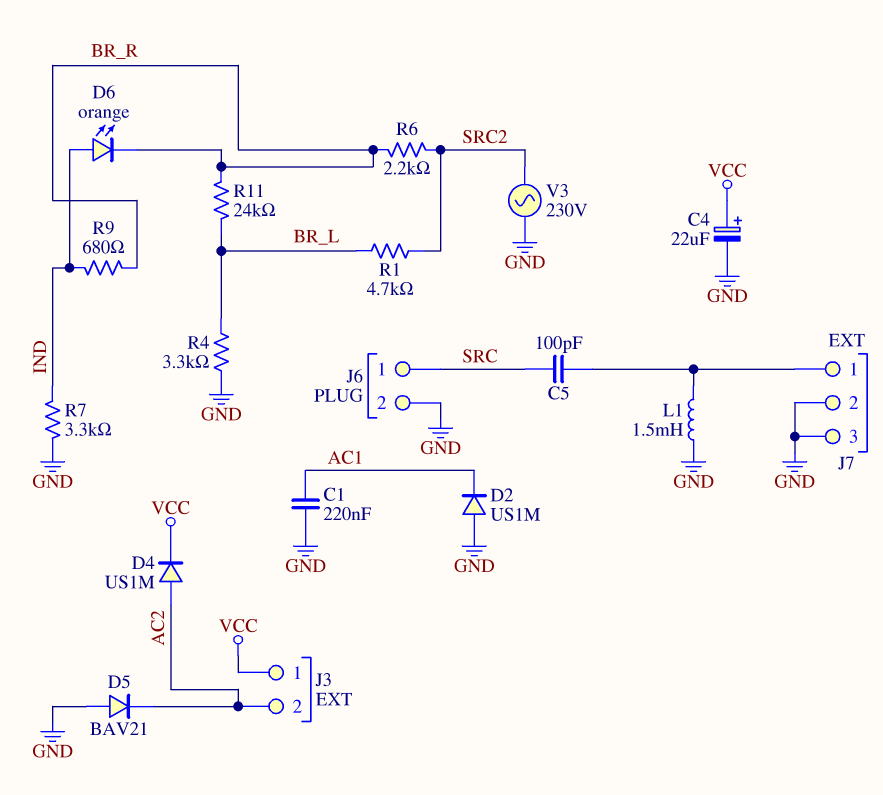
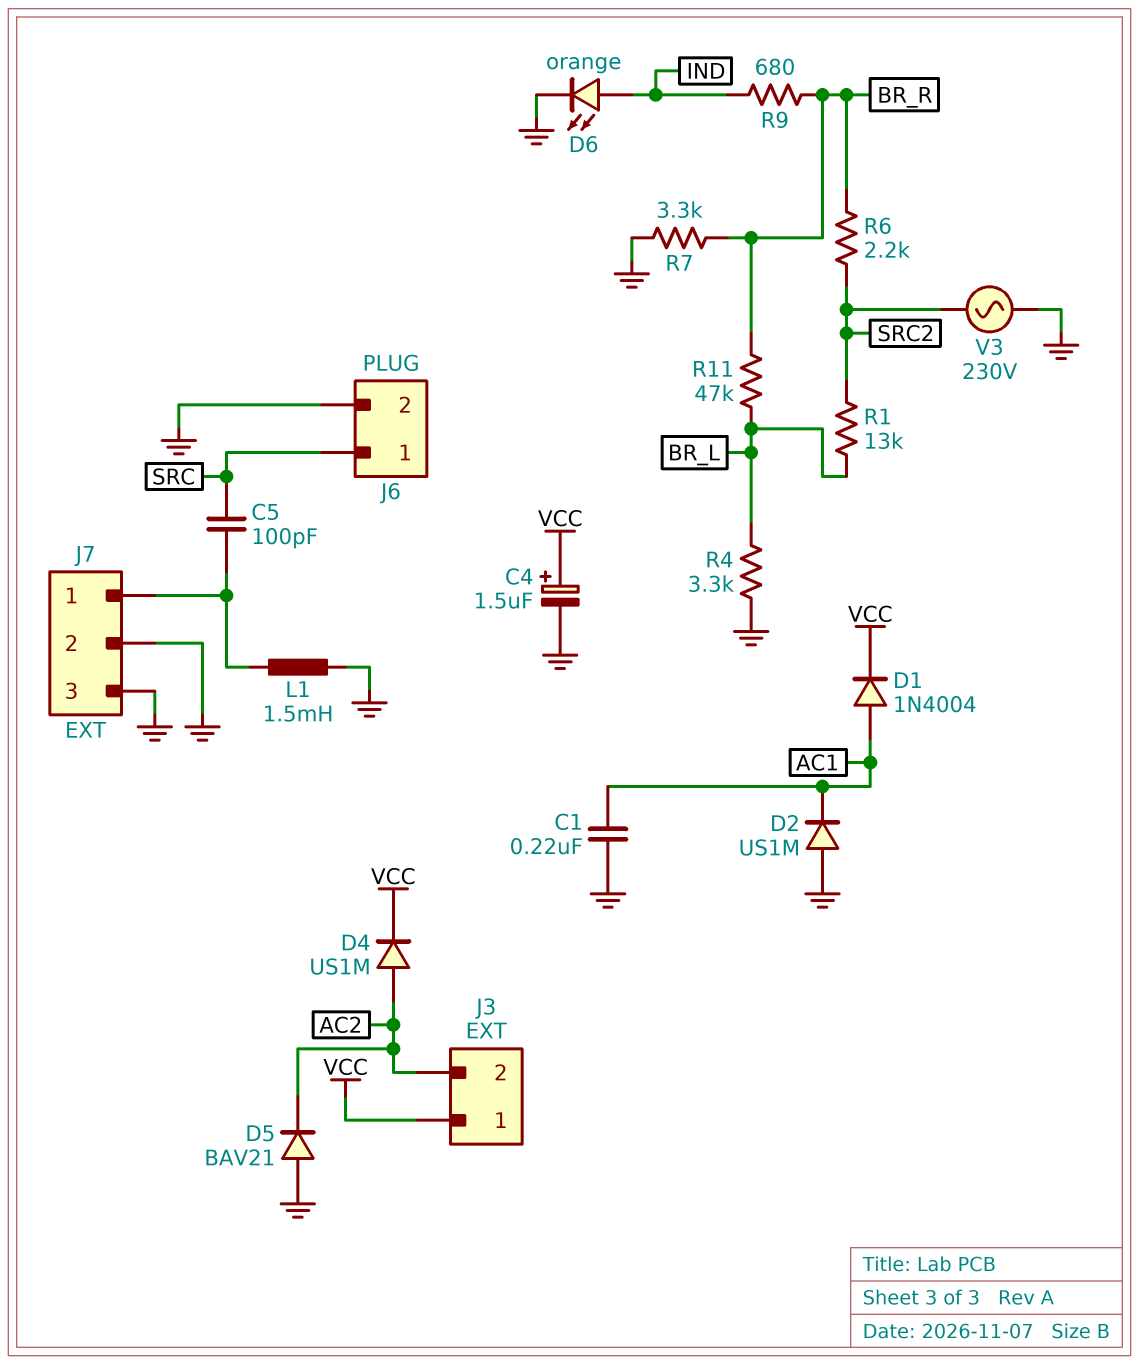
C4: 22uF (plus VCC, minus GND) -> 1.5uF (plus VCC, minus GND)
D1: none -> diode 1N4004 (A AC1, K VCC)
D6: LED orange (A IND, K BR_R) -> LED orange (A IND, K GND)
R1: 4.7k (BR_L, SRC2) -> 13k (BR_L, SRC2)
R7: 3.3k (GND, IND) -> 3.3k (BR_R, GND)
R11: 24k (BR_L, BR_R) -> 47k (BR_L, BR_R)

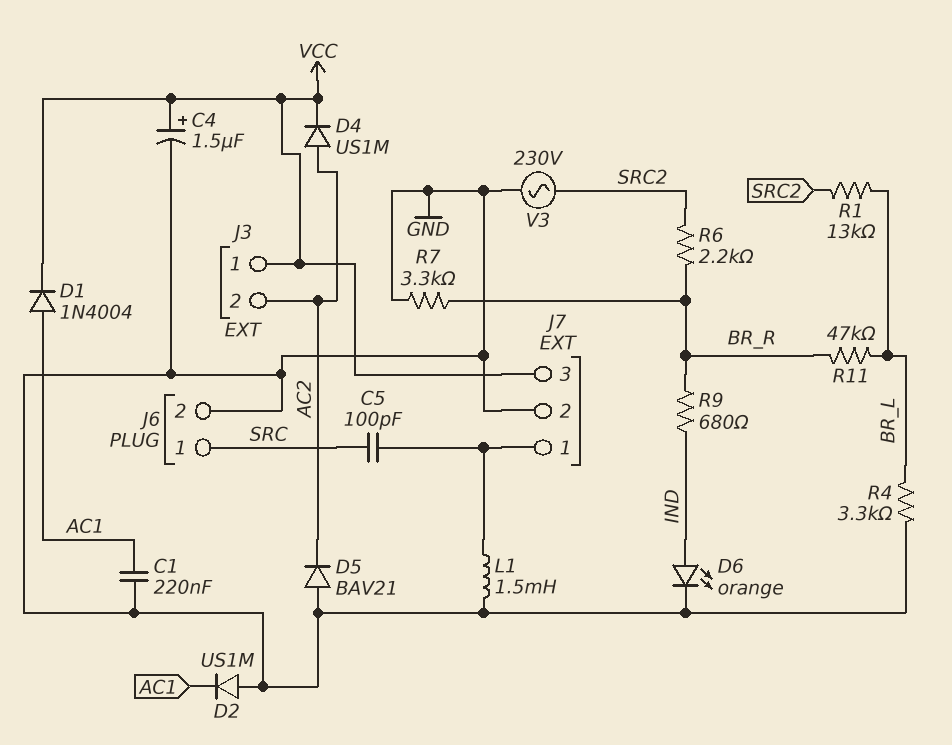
J7 pin 3: GND -> VCC

